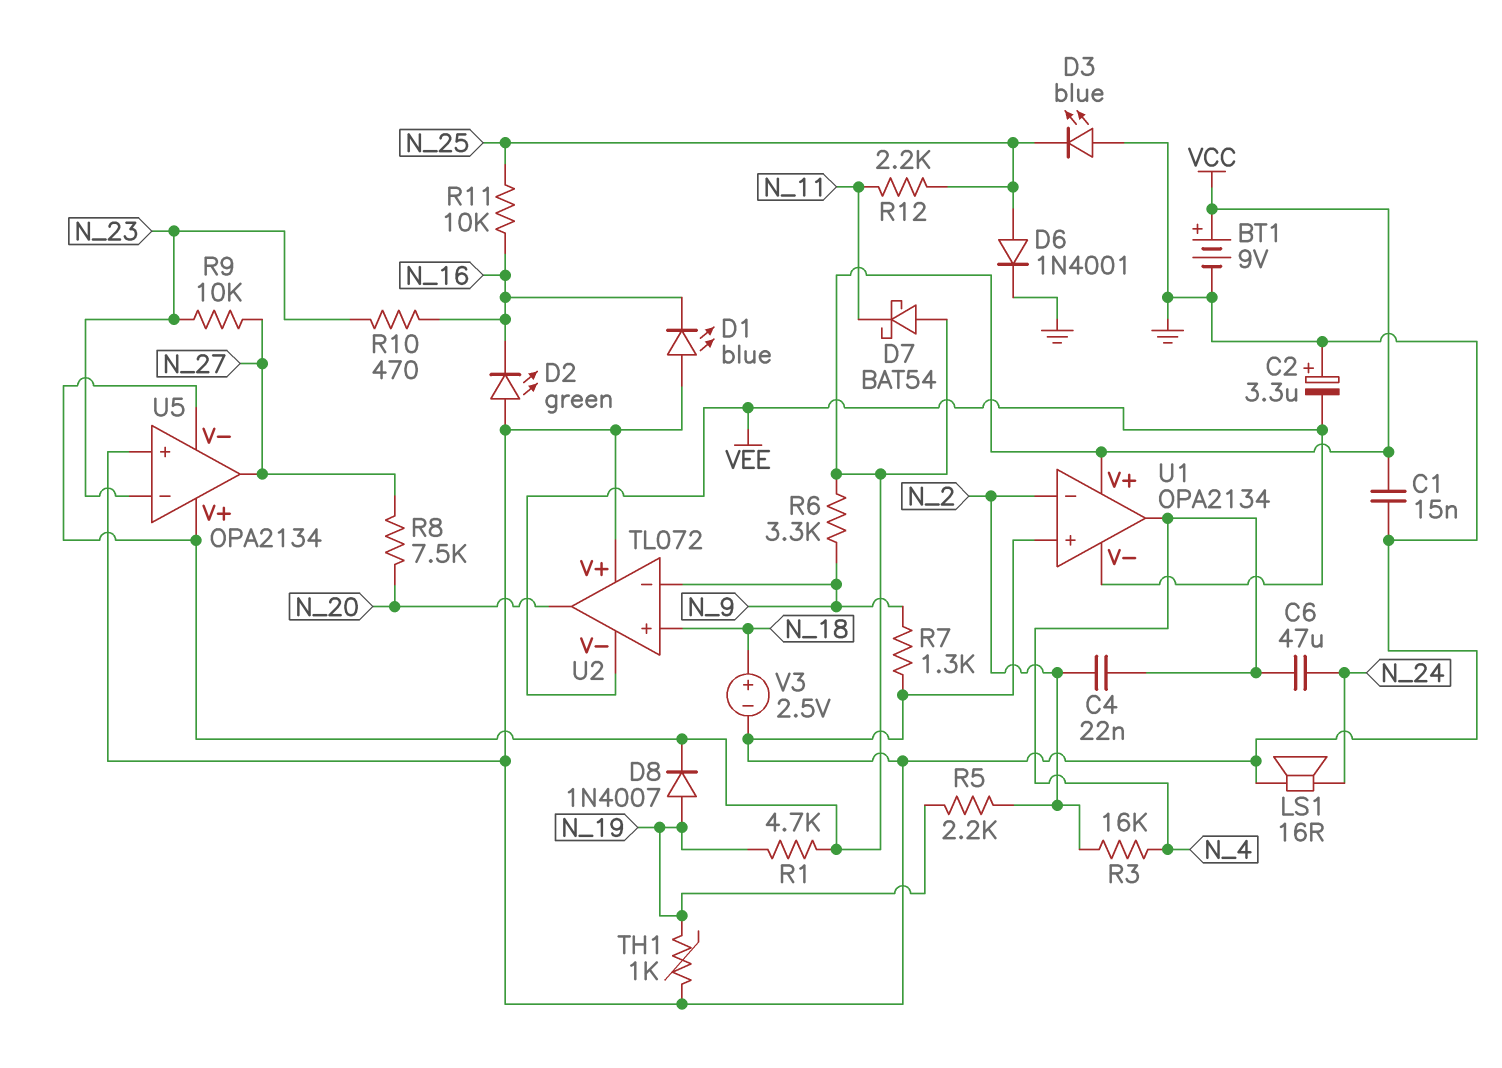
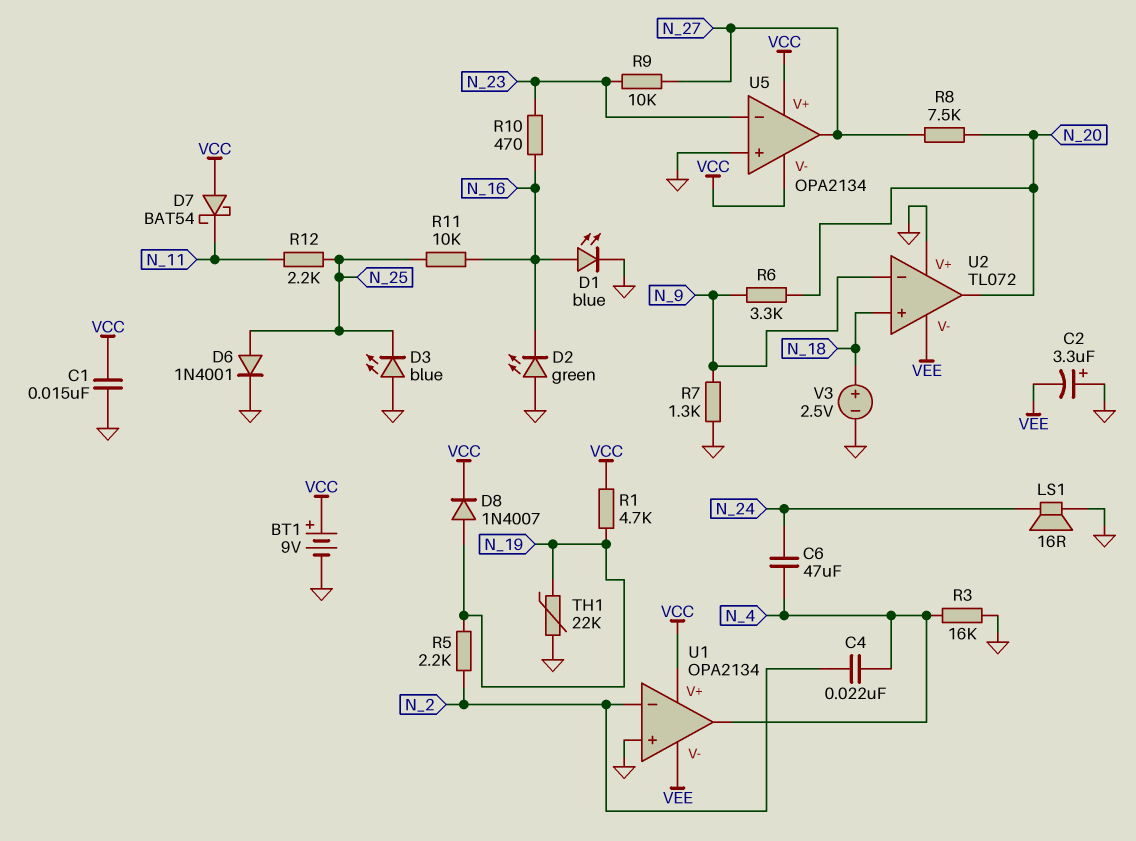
D1: LED blue (A GND, K N_16) -> LED blue (A N_16, K GND)
R3: 16k (N_2, N_4) -> 16k (GND, N_4)
R6: 3.3k (N_9, VCC) -> 3.3k (N_9, N_20)
TH1: 1k (GND, N_19) -> 22k (GND, N_19)

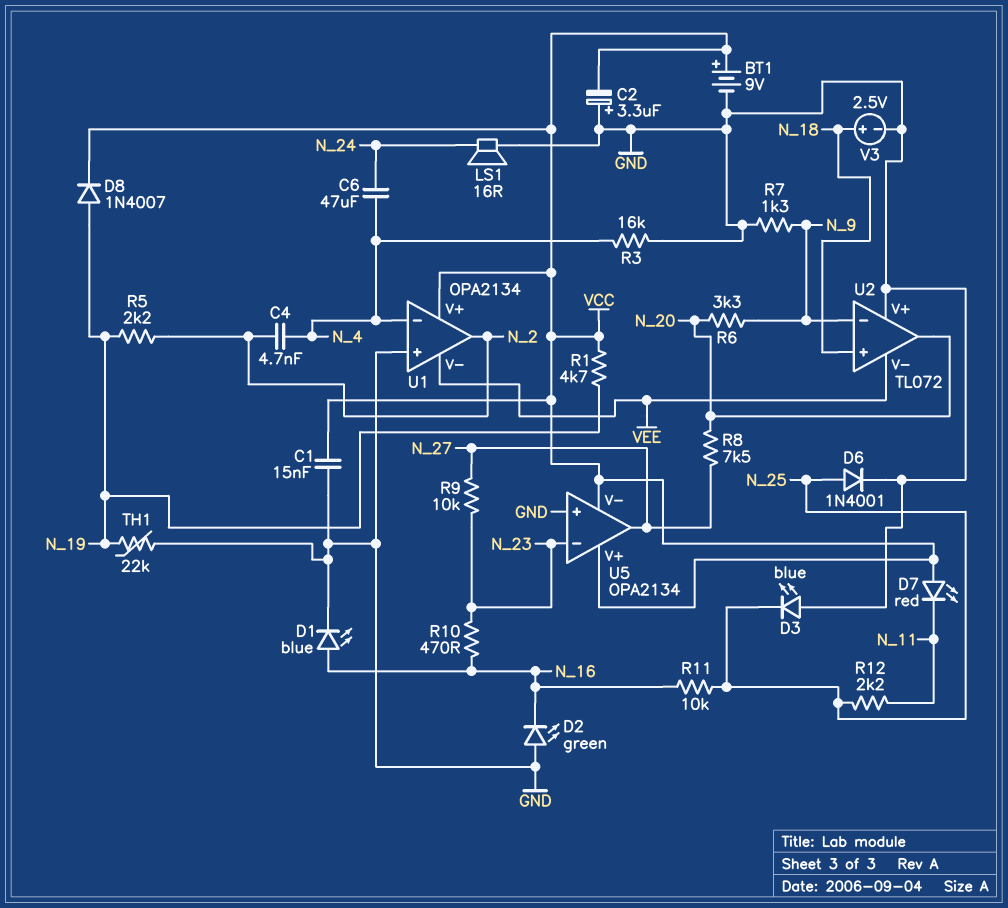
C2: 3.3uF (plus GND, minus VEE) -> 3.3uF (plus GND, minus VCC)
C4: 22nF (N_2, N_4) -> 4.7nF (N_2, N_4)
D7: schottky BAT54 (A VCC, K N_11) -> LED red (A VCC, K N_11)
U1 pin in-: N_2 -> N_4
U1 pin out: N_4 -> N_2

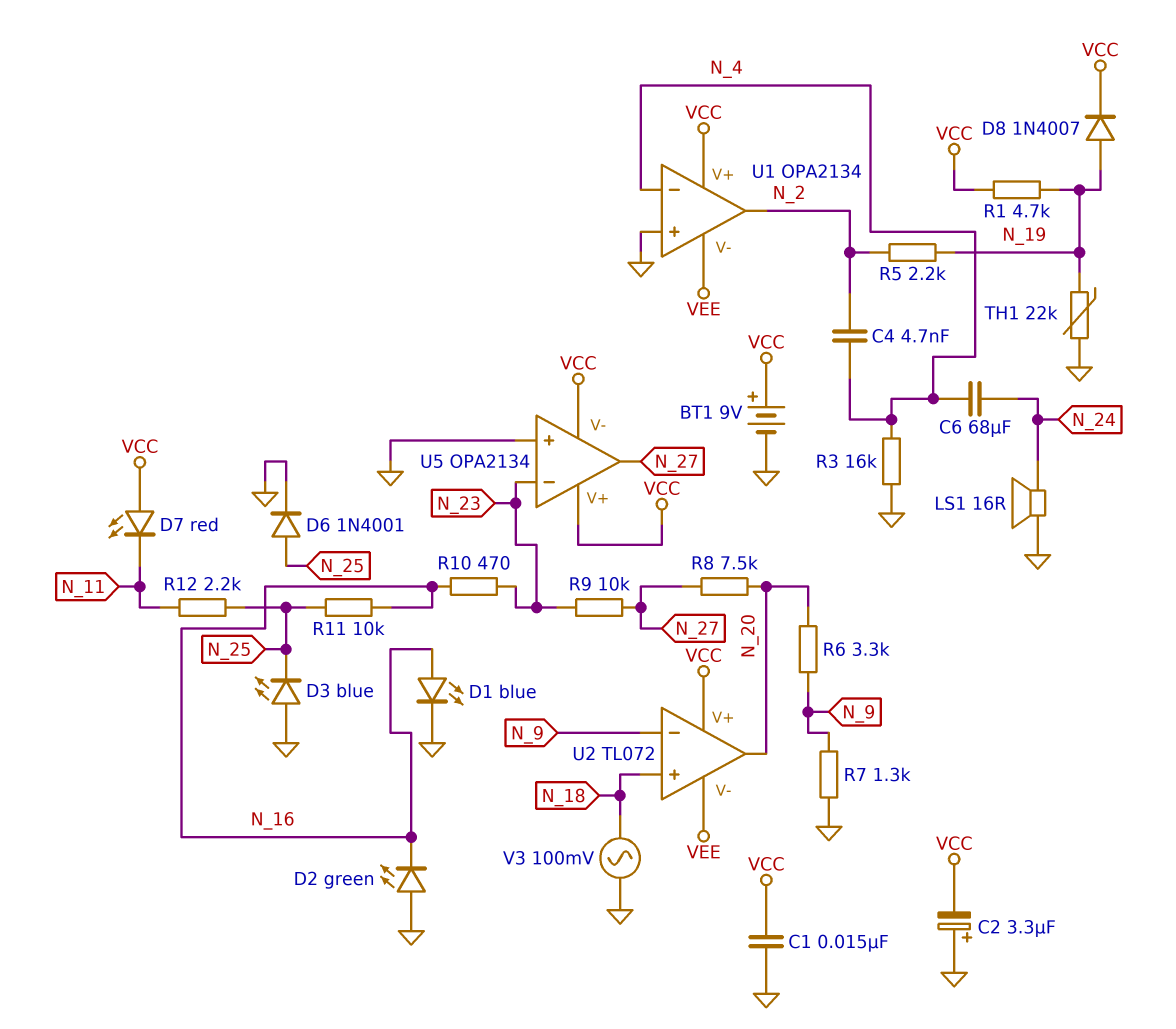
C6: 47uF (N_4, N_24) -> 68uF (N_4, N_24)
U2 pin V+: GND -> VCC
V3: 2.5V (plus N_18, minus GND) -> AC 100mV (GND, N_18)

